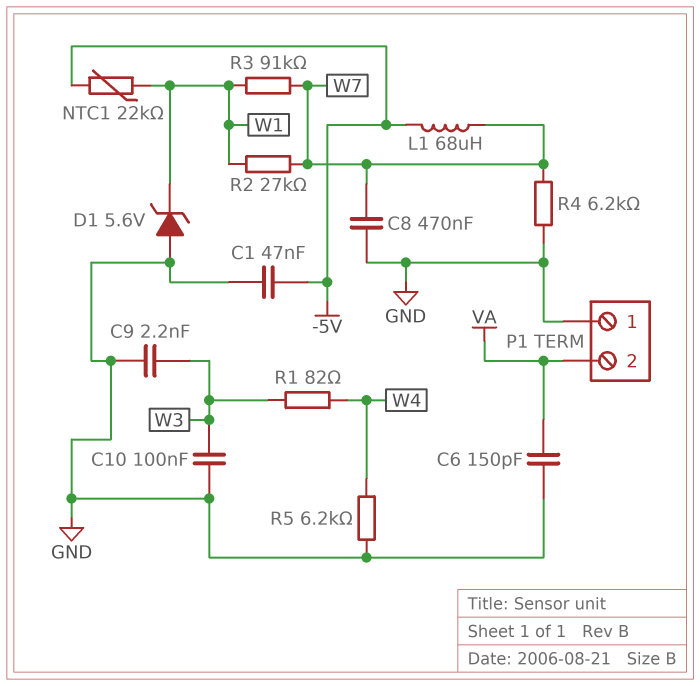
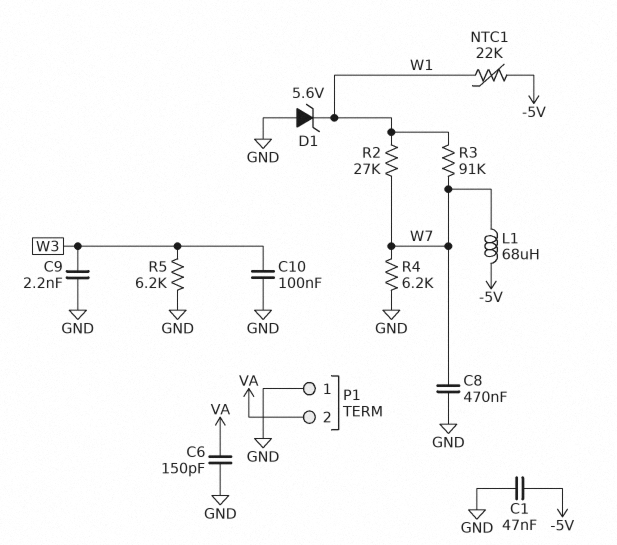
R1: 82 (W3, W4) -> none
R5: 6.2k (GND, W4) -> 6.2k (GND, W3)

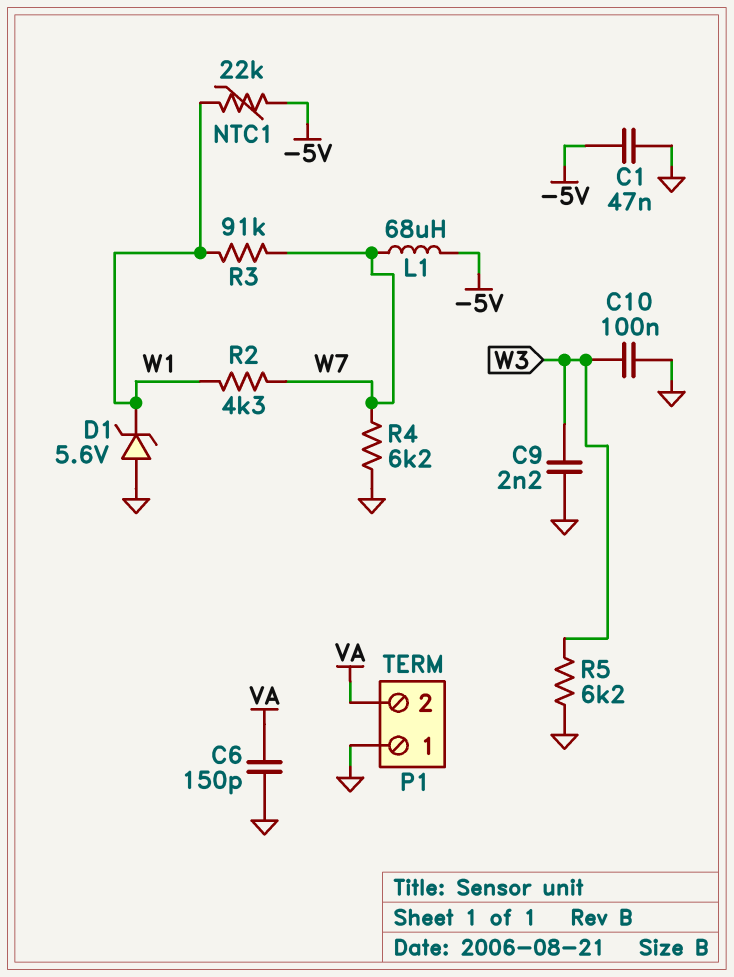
C8: 470nF (GND, W7) -> none
R2: 27k (W1, W7) -> 4.3k (W1, W7)

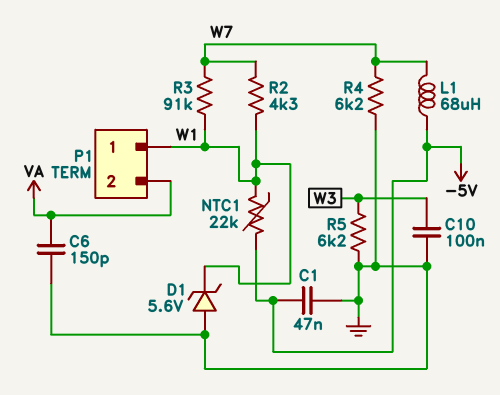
C9: 2.2nF (GND, W3) -> none
P1 pin 1: GND -> W1

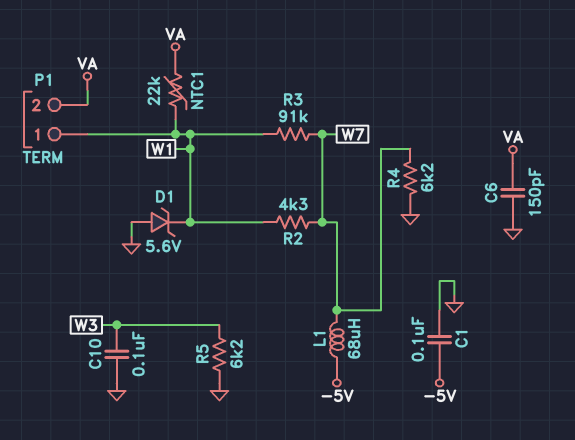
C1: 47nF (-5V, GND) -> 100nF (-5V, GND)
NTC1: 22k (-5V, W1) -> 22k (VA, W1)

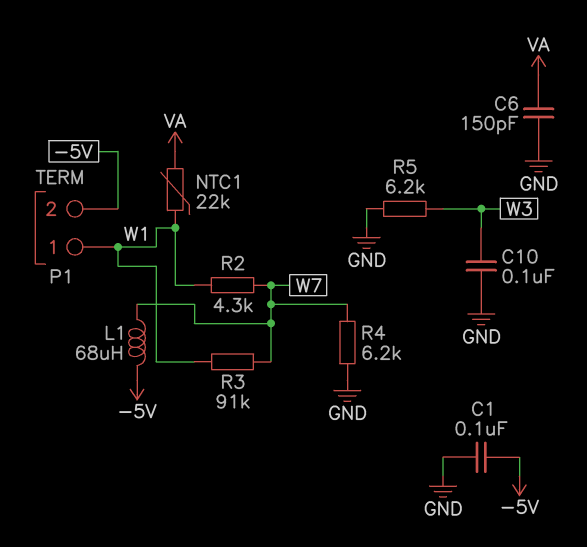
D1: zener 5.6V (A GND, K W1) -> none
P1 pin 2: VA -> -5V

